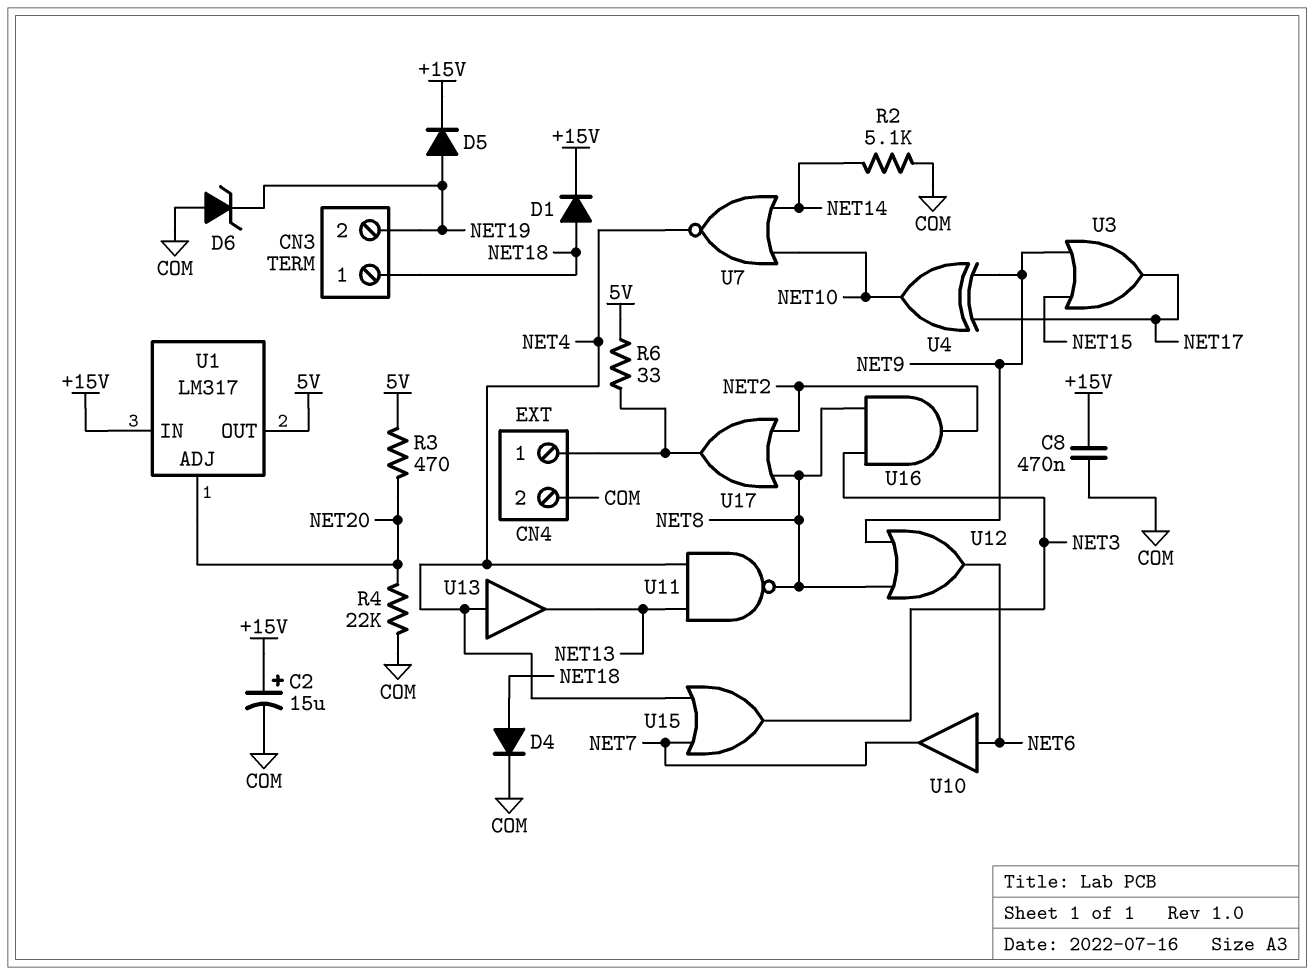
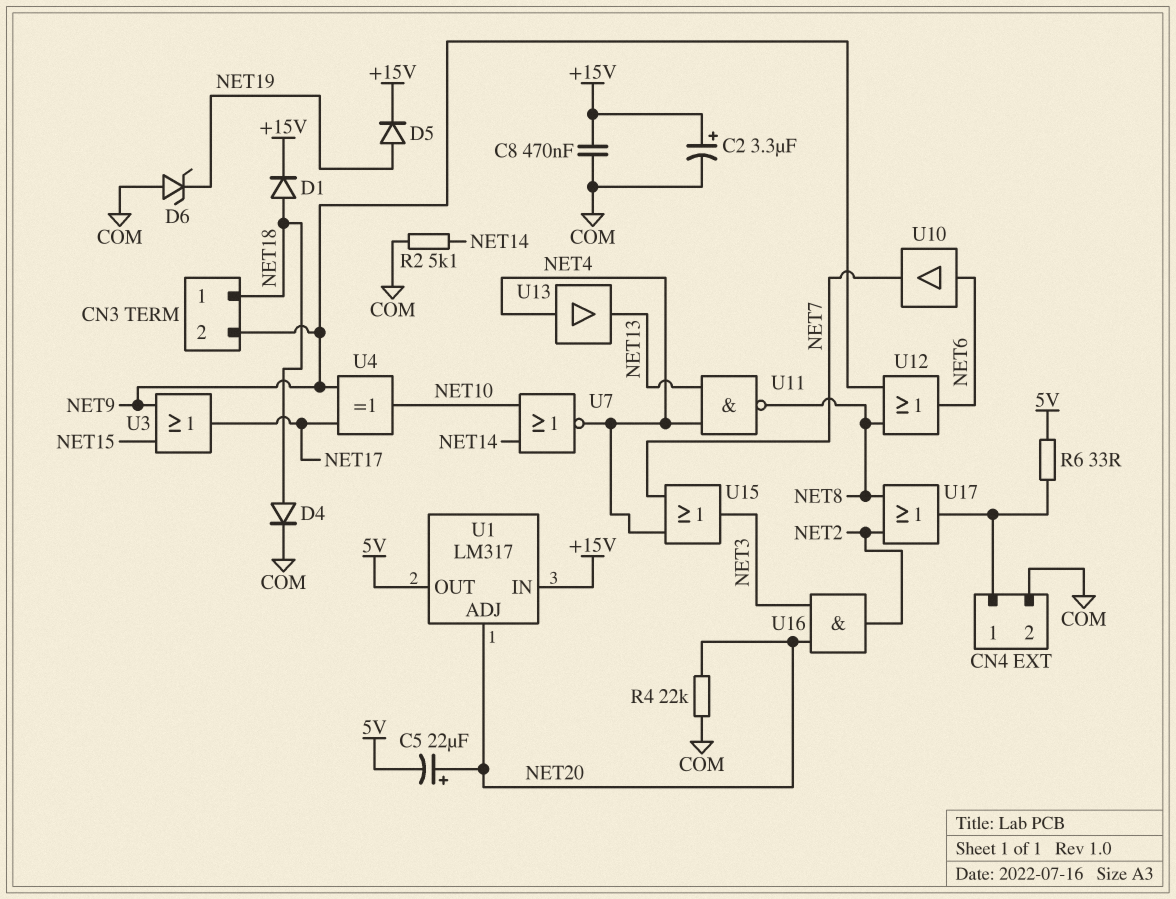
C2: 15uF (plus +15V, minus COM) -> 3.3uF (plus +15V, minus COM)
C5: none -> 22uF (plus NET20, minus 5V)
CN3 pin 2: NET19 -> NET9
R3: 470 (5V, NET20) -> none
U16: AND (in NET3, in NET8, out NET2) -> AND (in NET3, in NET20, out NET2)

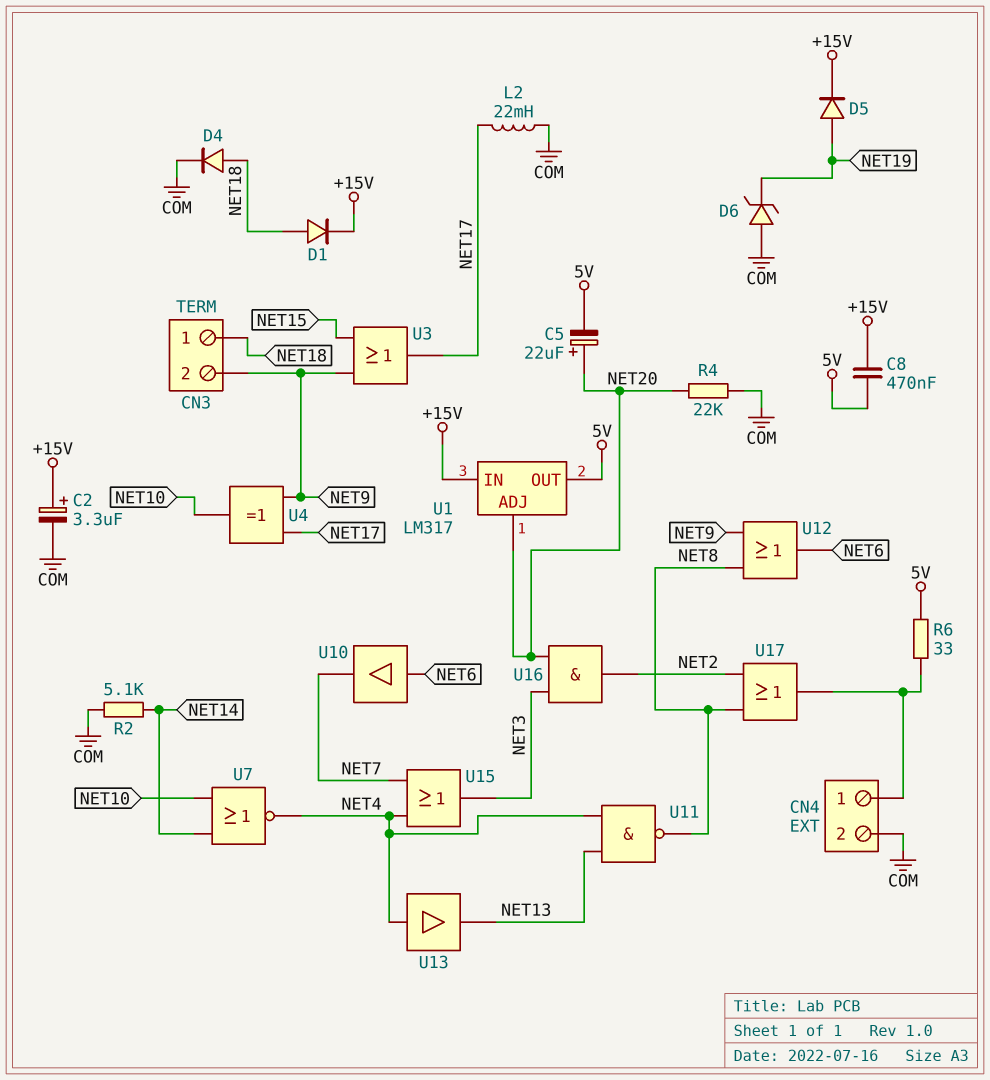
C8: 470nF (+15V, COM) -> 470nF (+15V, 5V)
L2: none -> 22mH (COM, NET17)

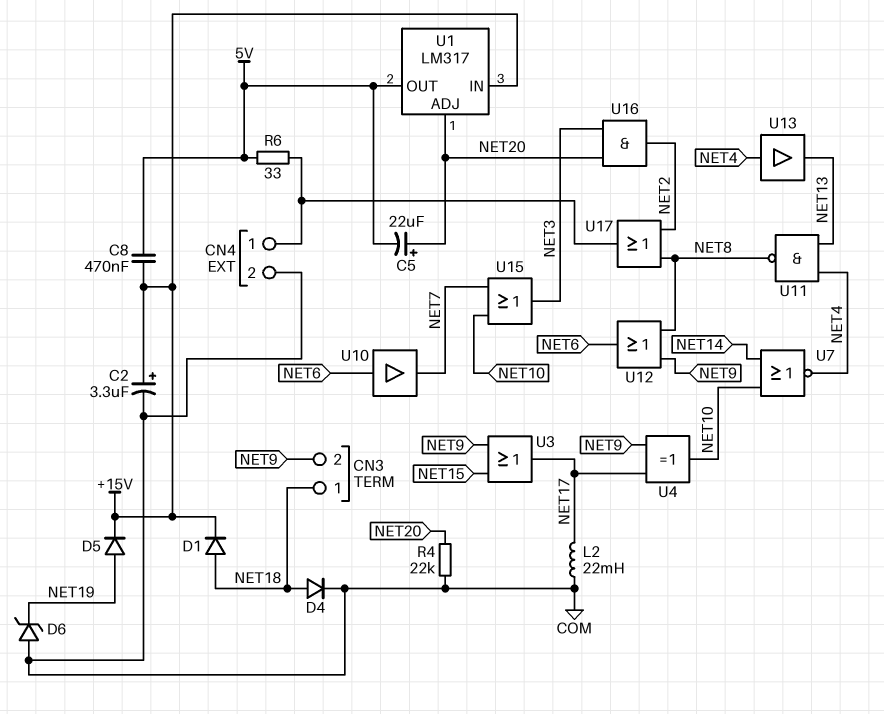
R2: 5.1k (COM, NET14) -> none
U15: OR (in NET4, in NET7, out NET3) -> OR (in NET7, in NET10, out NET3)

